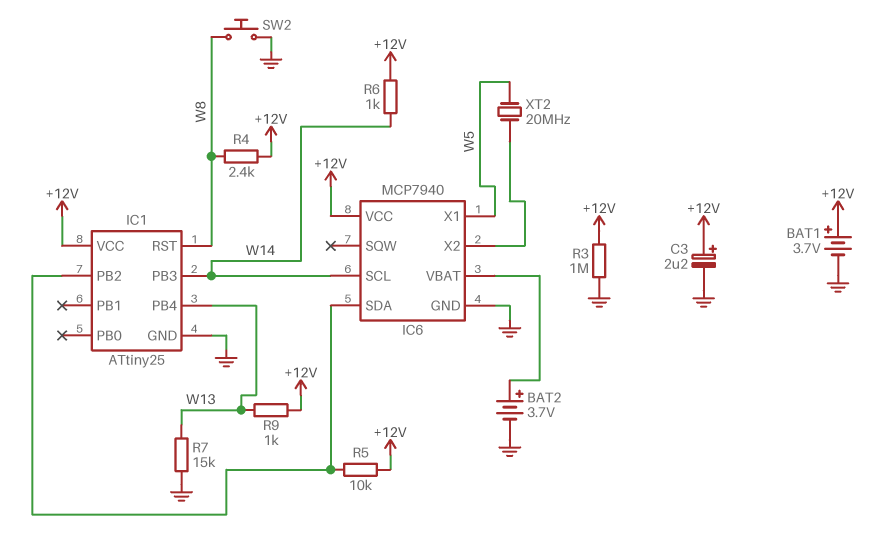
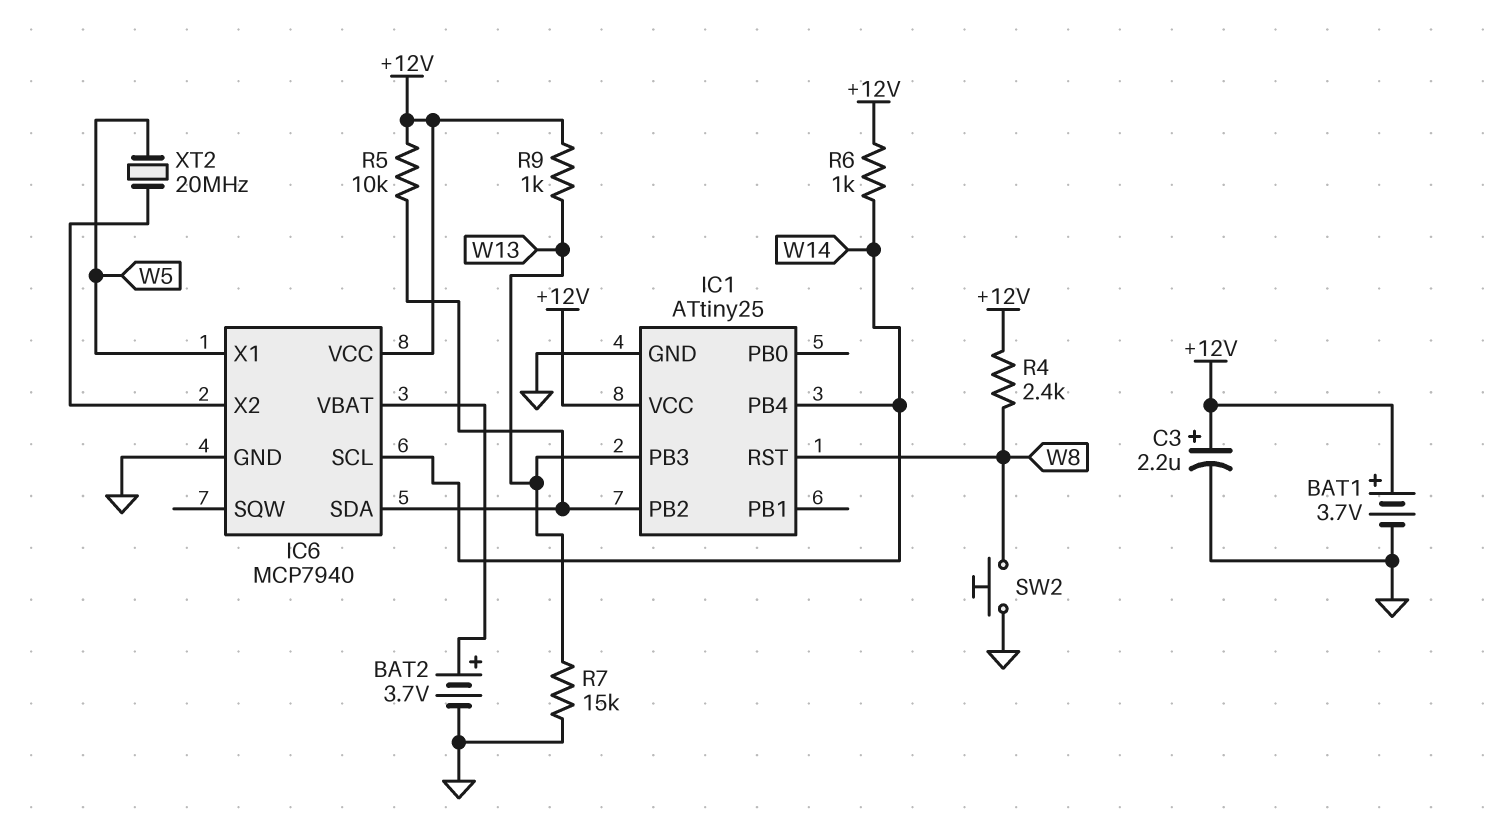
IC1 pin PB3: W14 -> W13
IC1 pin PB4: W13 -> W14
R3: 1M (+12V, GND) -> none

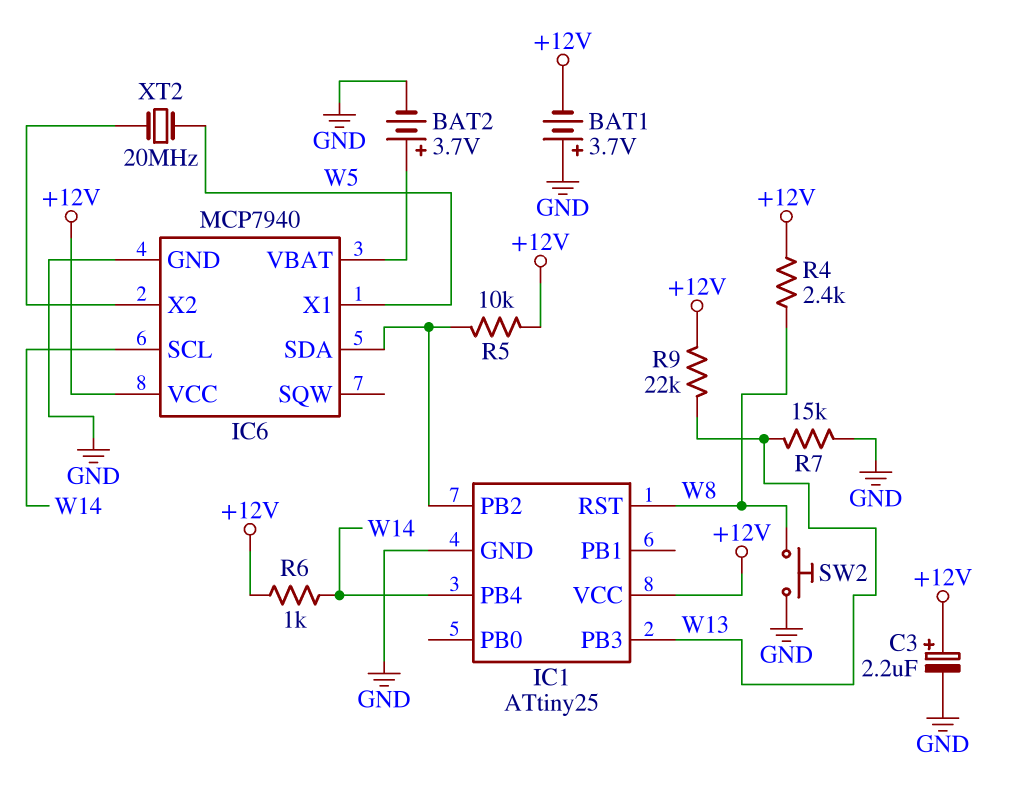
BAT1: 3.7V (plus +12V, minus GND) -> 3.7V (plus GND, minus +12V)
R9: 1k (+12V, W13) -> 22k (+12V, W13)

